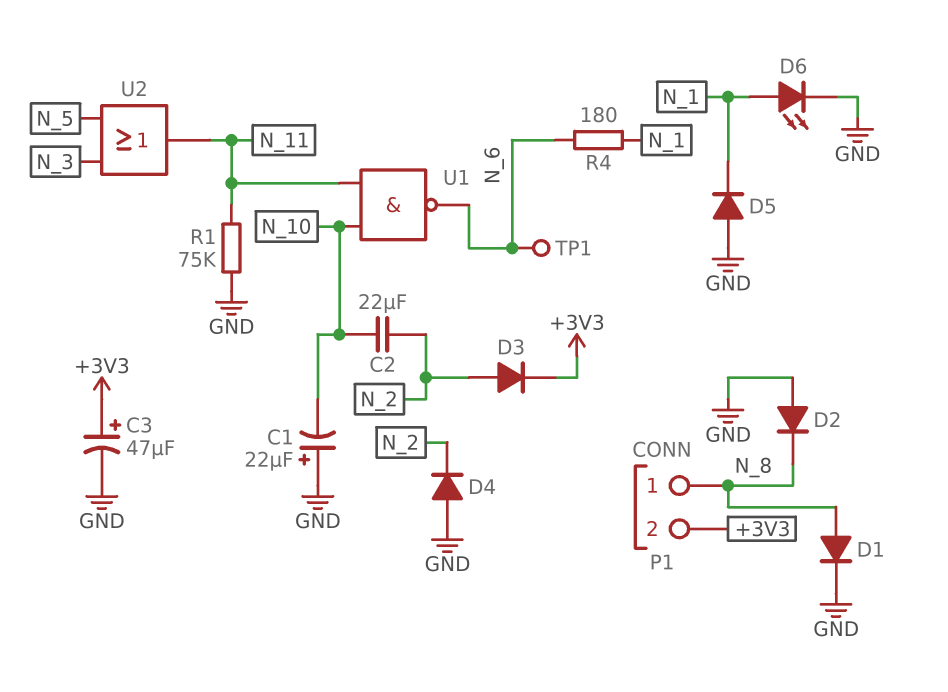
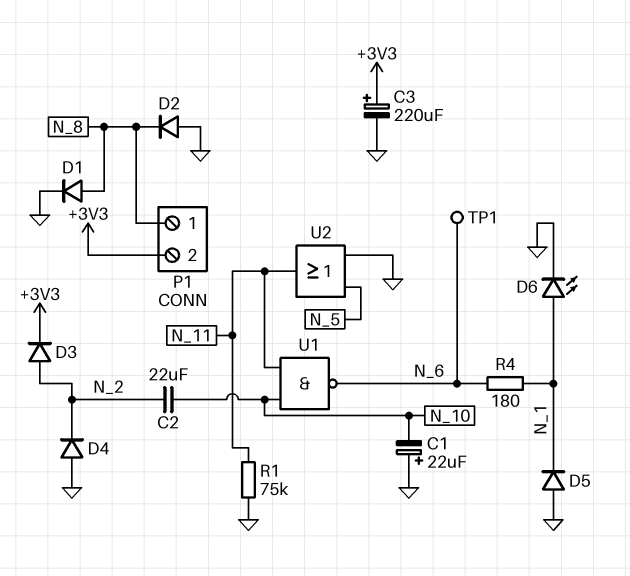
C3: 47uF (plus +3V3, minus GND) -> 220uF (plus +3V3, minus GND)
U2: OR (in N_3, in N_5, out N_11) -> OR (in GND, in N_5, out N_11)

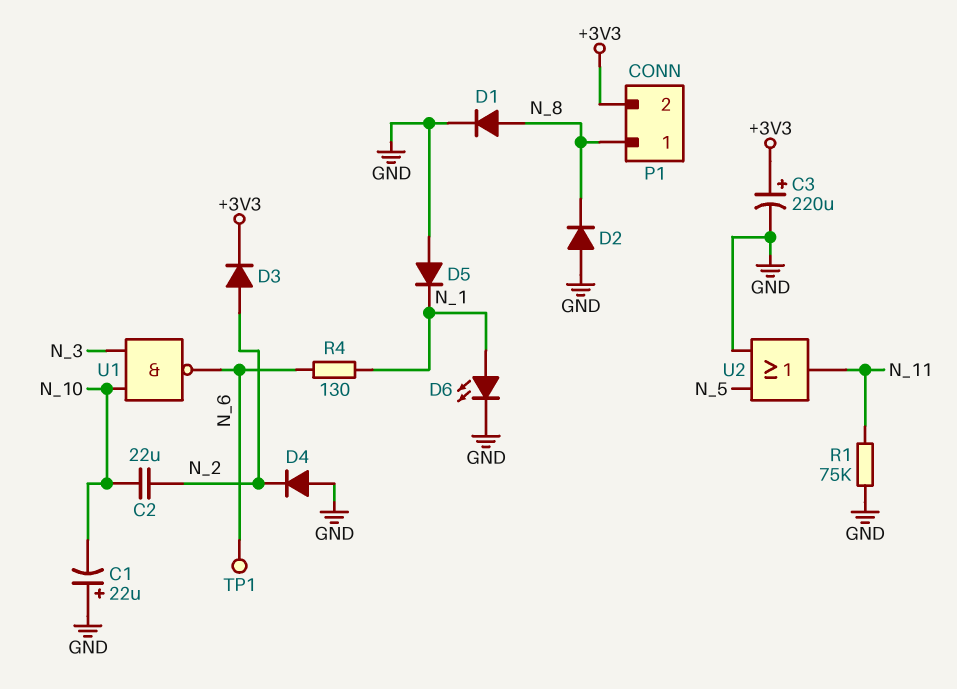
R4: 180 (N_1, N_6) -> 130 (N_1, N_6)
U1: NAND (in N_10, in N_11, out N_6) -> NAND (in N_3, in N_10, out N_6)

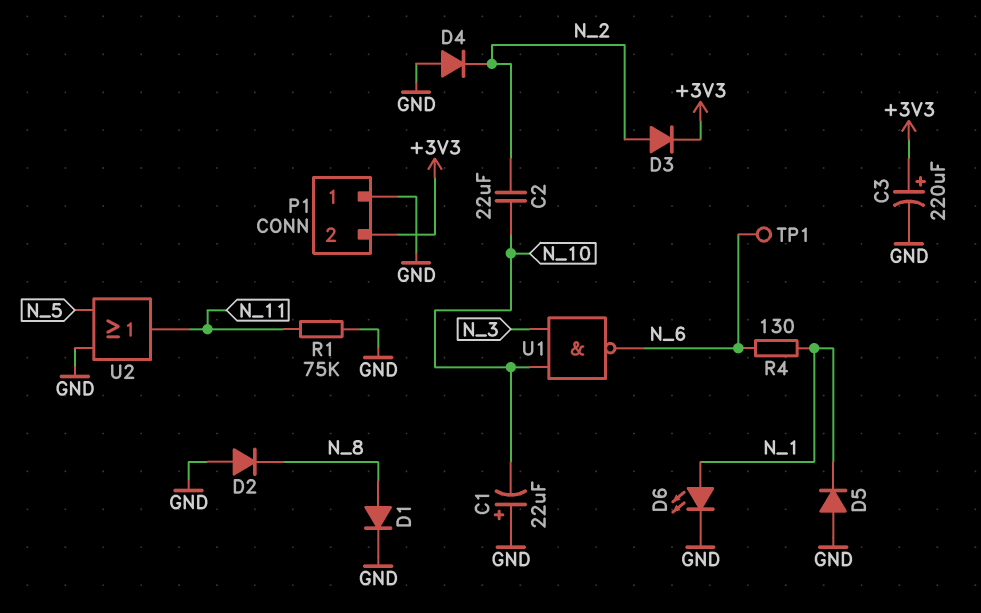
P1 pin 1: N_8 -> GND

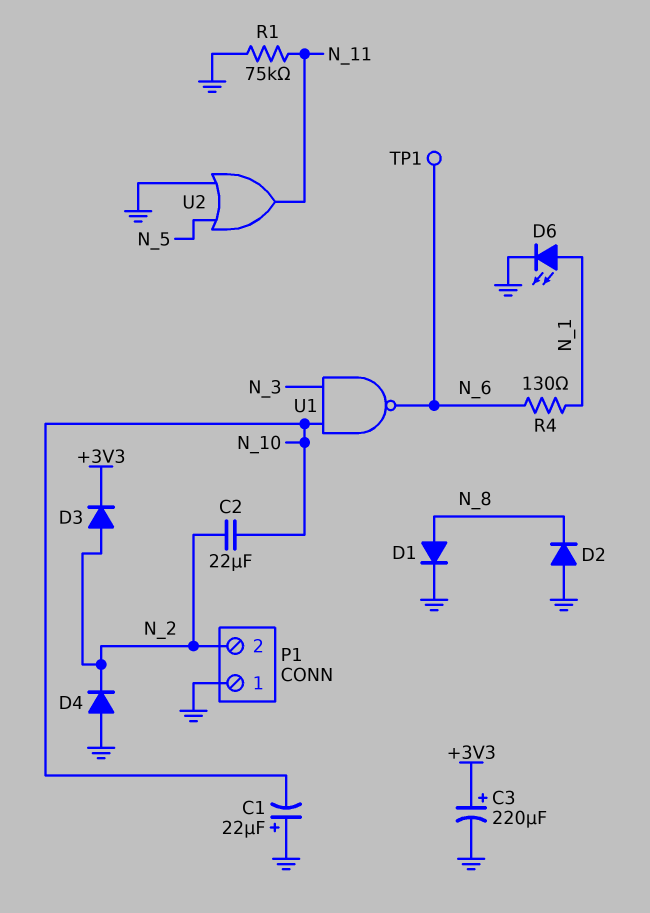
D5: diode (A GND, K N_1) -> none
P1 pin 2: +3V3 -> N_2

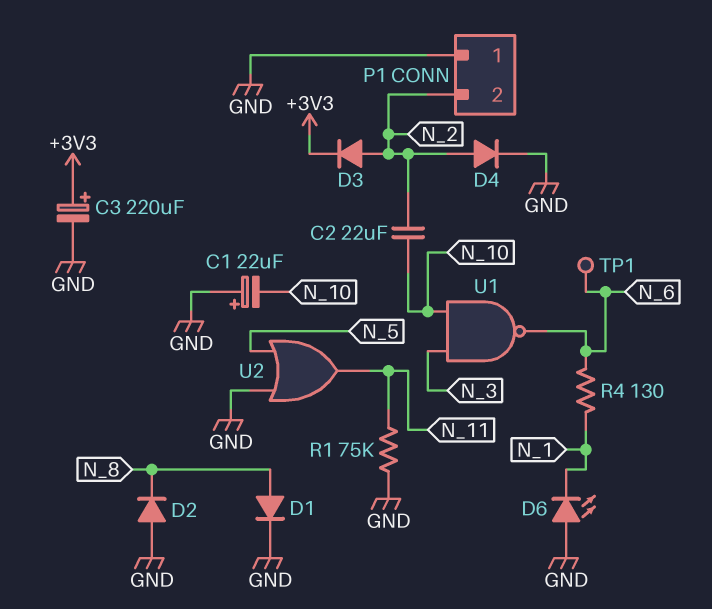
D4: diode (A GND, K N_2) -> diode (A N_2, K GND)
D6: LED (A N_1, K GND) -> LED (A GND, K N_1)

